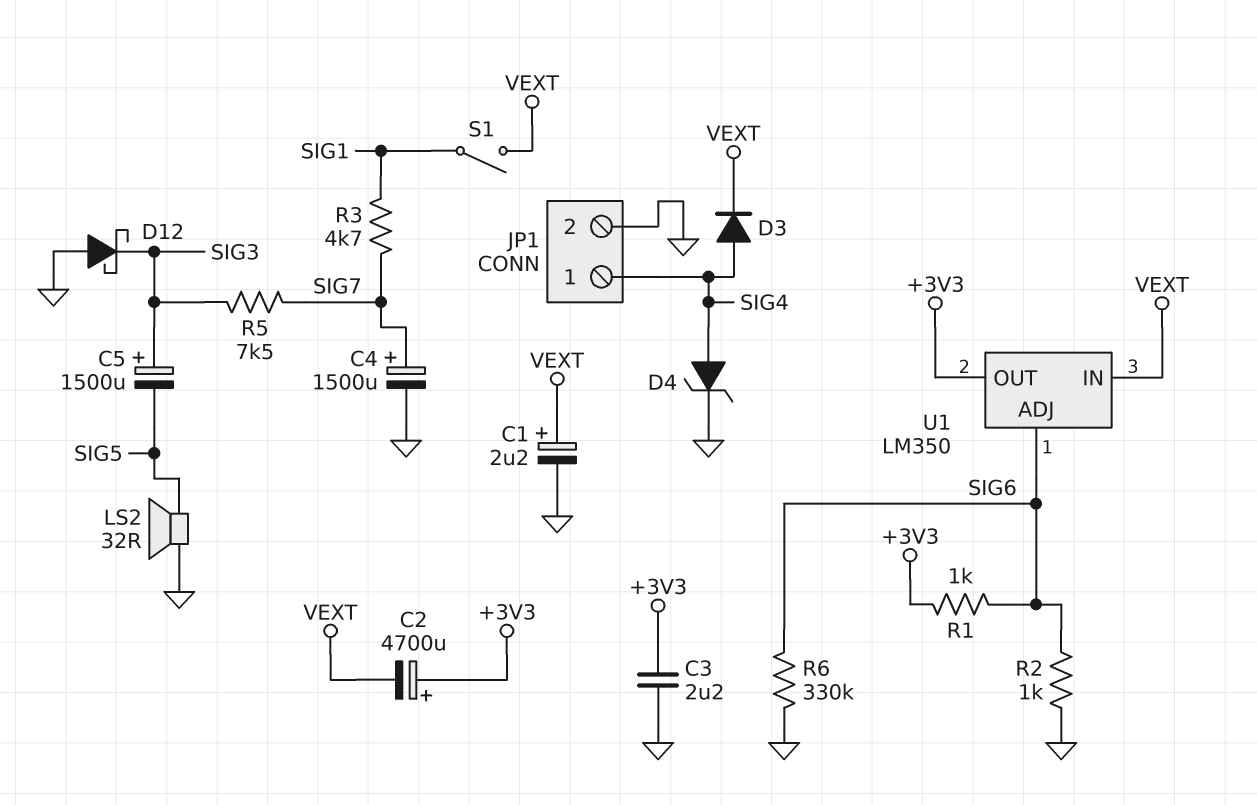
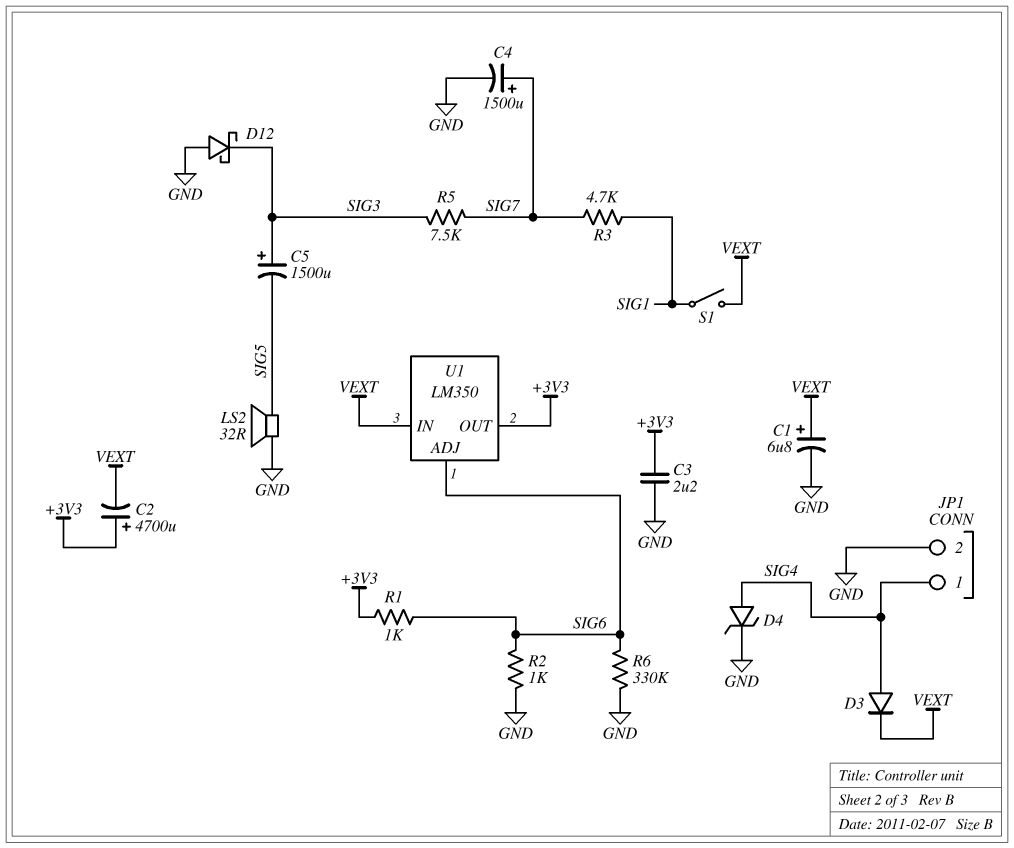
C1: 2.2uF (plus VEXT, minus GND) -> 6.8uF (plus VEXT, minus GND)

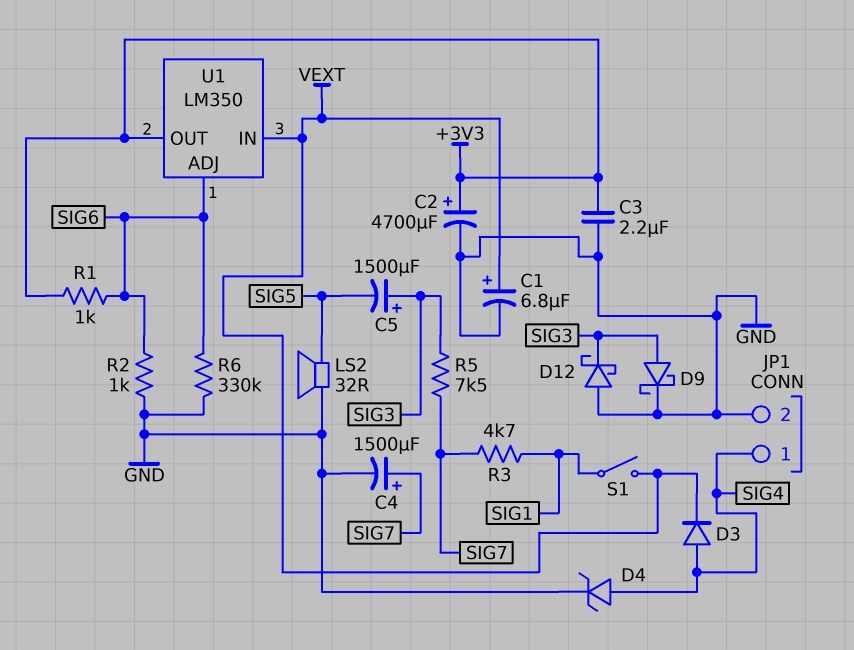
C2: 4700uF (plus +3V3, minus VEXT) -> 4700uF (plus +3V3, minus GND)
D9: none -> schottky (A SIG3, K GND)

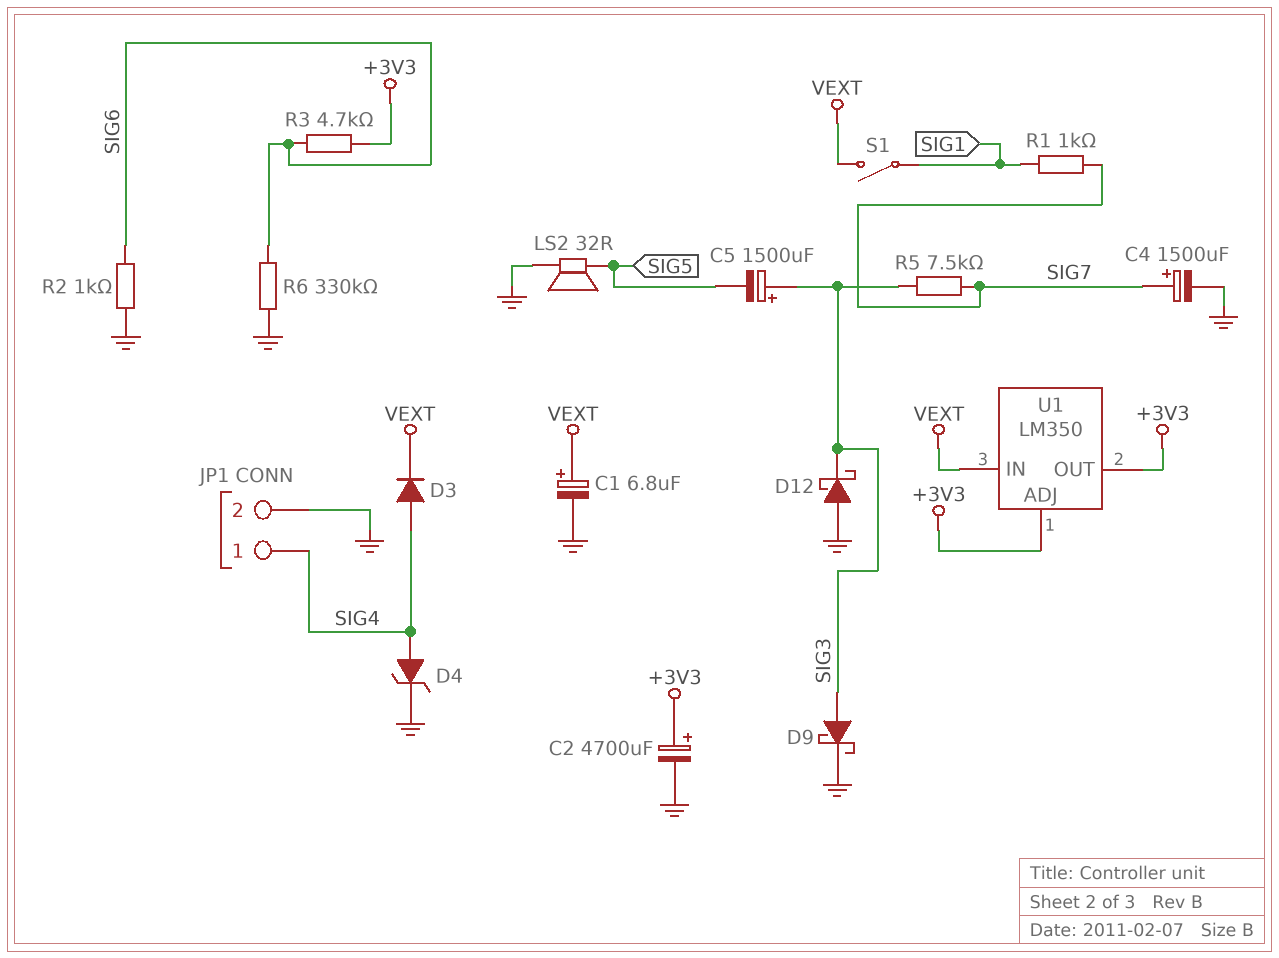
C3: 2.2uF (+3V3, GND) -> none
R1: 1k (+3V3, SIG6) -> 1k (SIG1, SIG7)
R3: 4.7k (SIG1, SIG7) -> 4.7k (+3V3, SIG6)
U1 pin ADJ: SIG6 -> +3V3

